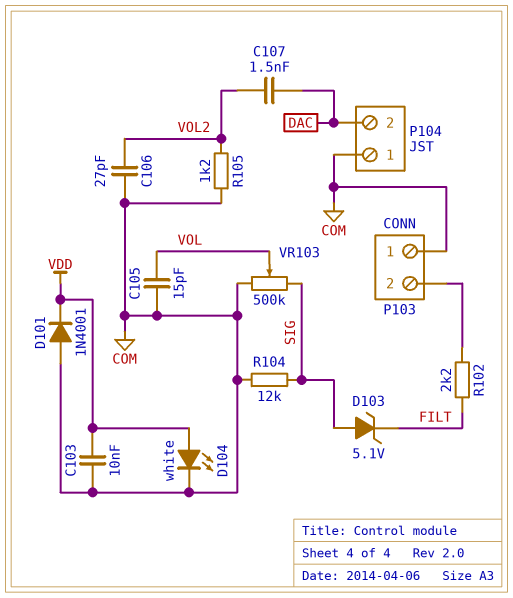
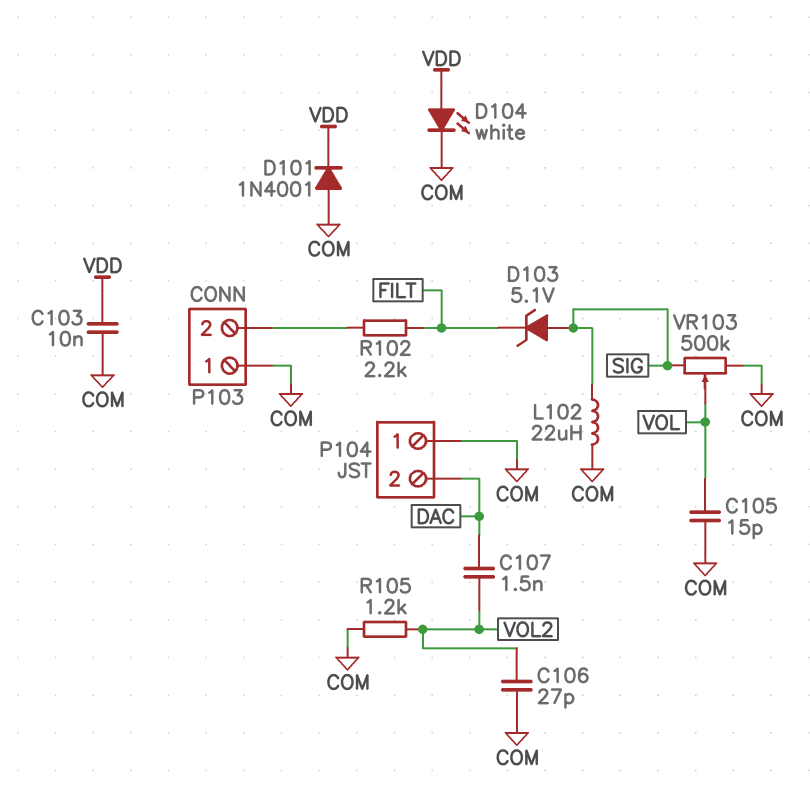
L102: none -> 22uH (COM, SIG)
R104: 12k (COM, SIG) -> none

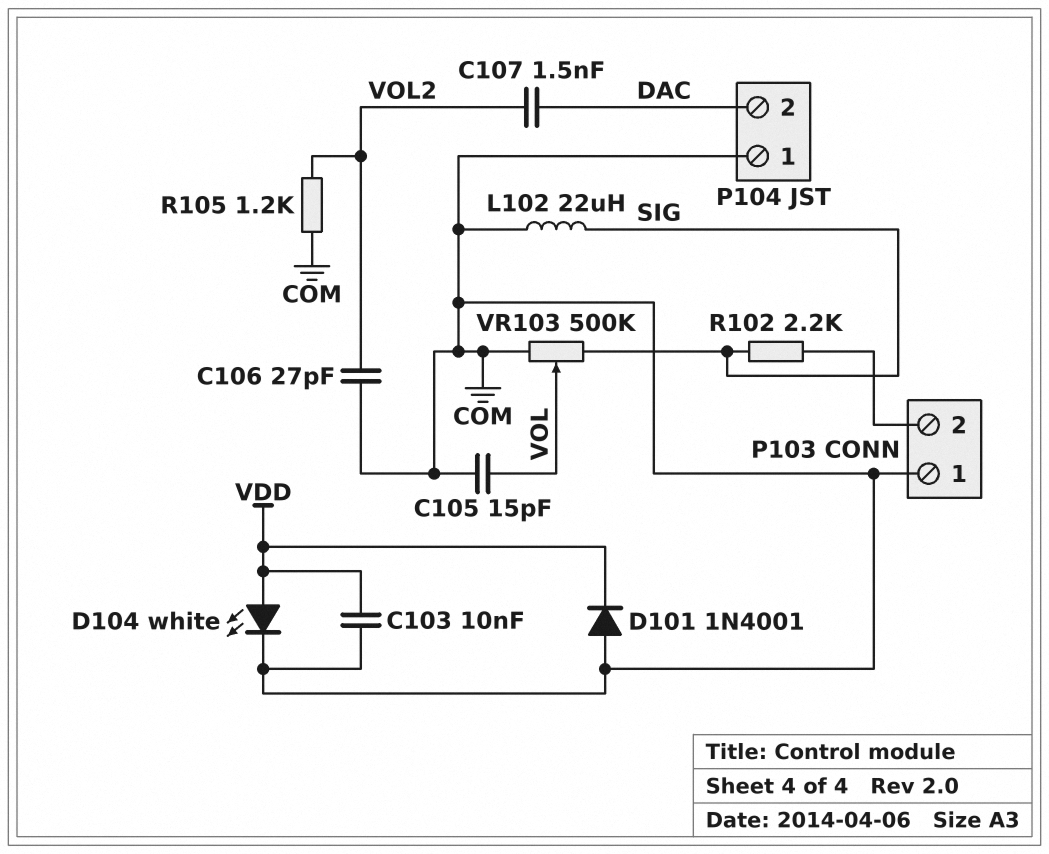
D103: zener 5.1V (A SIG, K FILT) -> none
R102: 2.2k (FILT, P103/2) -> 2.2k (P103/2, SIG)

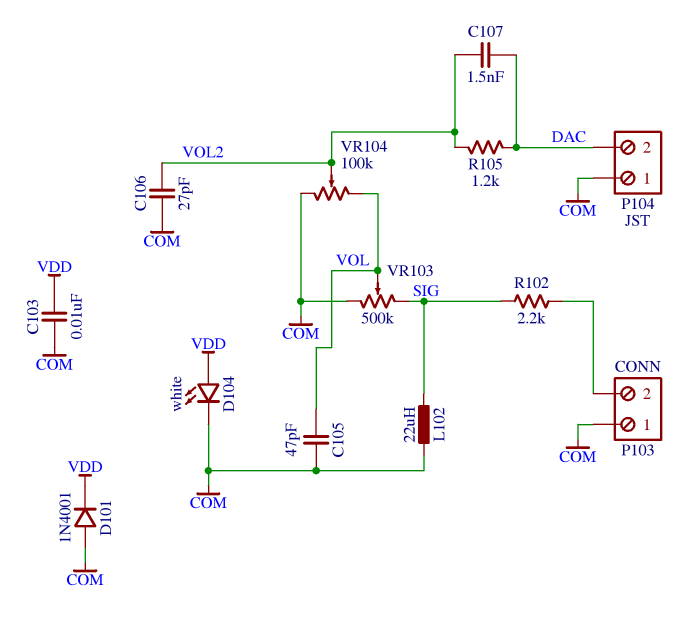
C105: 15pF (COM, VOL) -> 47pF (COM, VOL)
R105: 1.2k (COM, VOL2) -> 1.2k (DAC, VOL2)
VR104: none -> 100k (COM, VOL, wiper VOL2)

